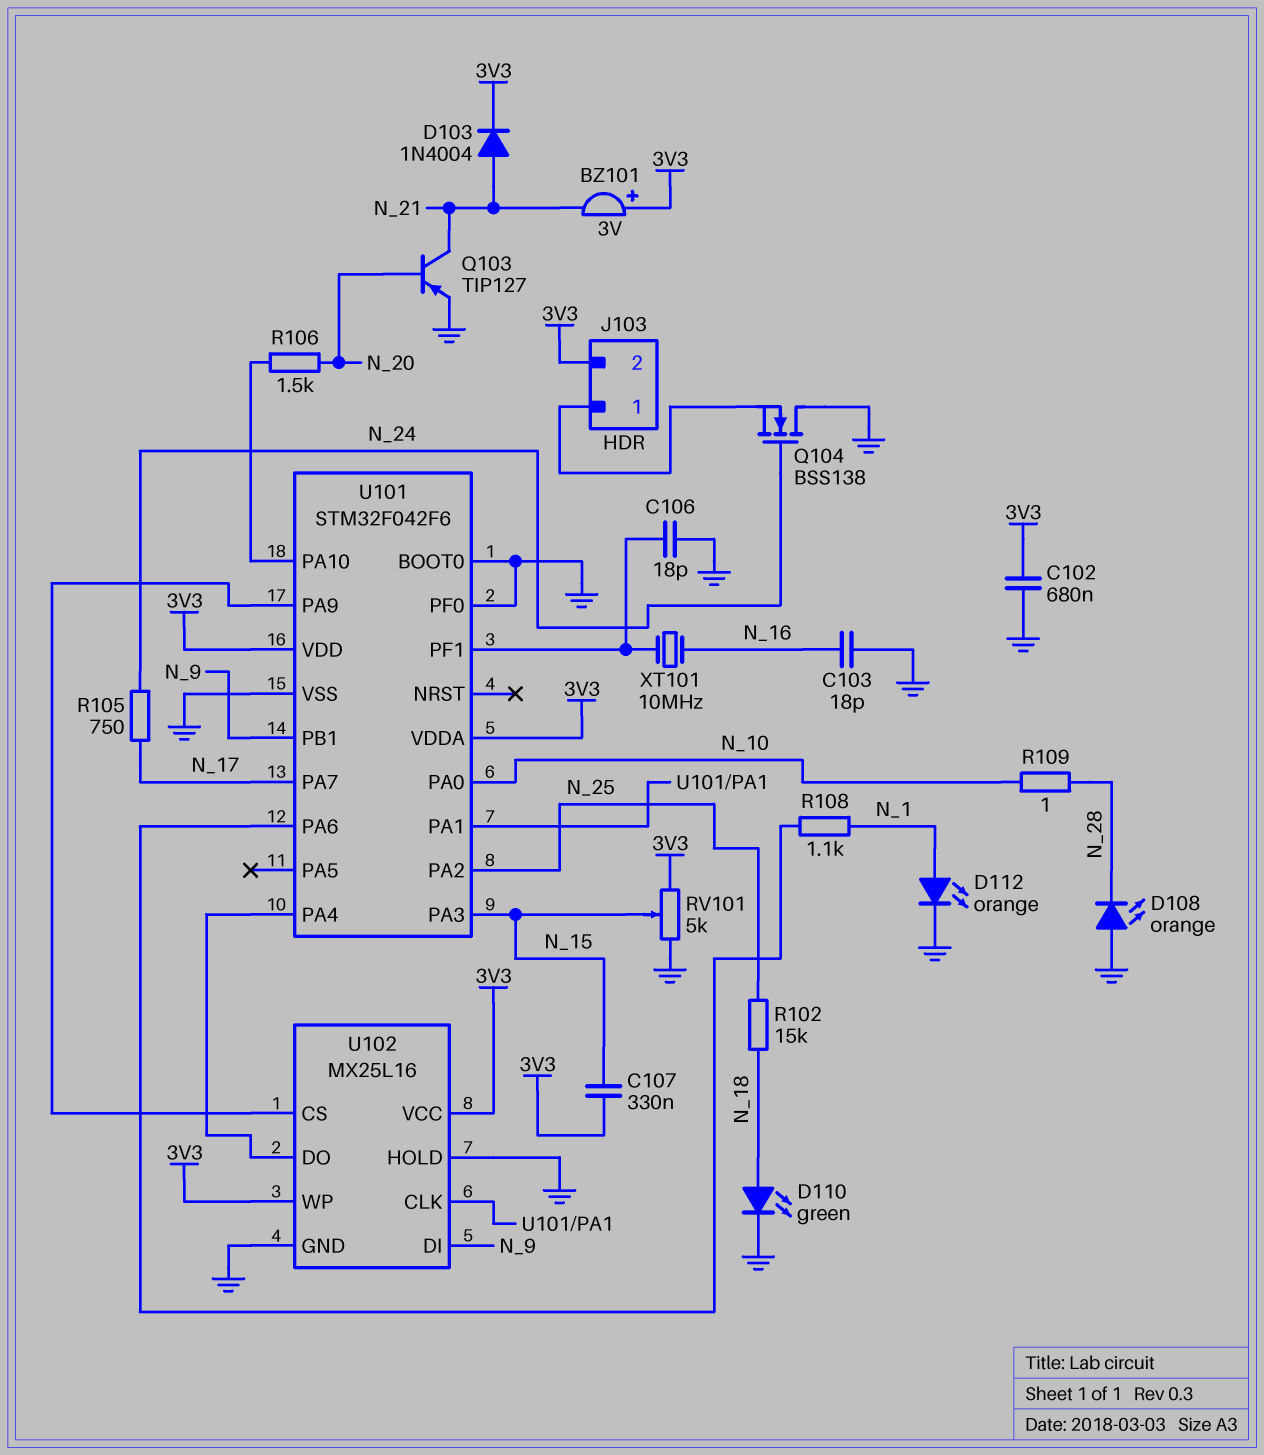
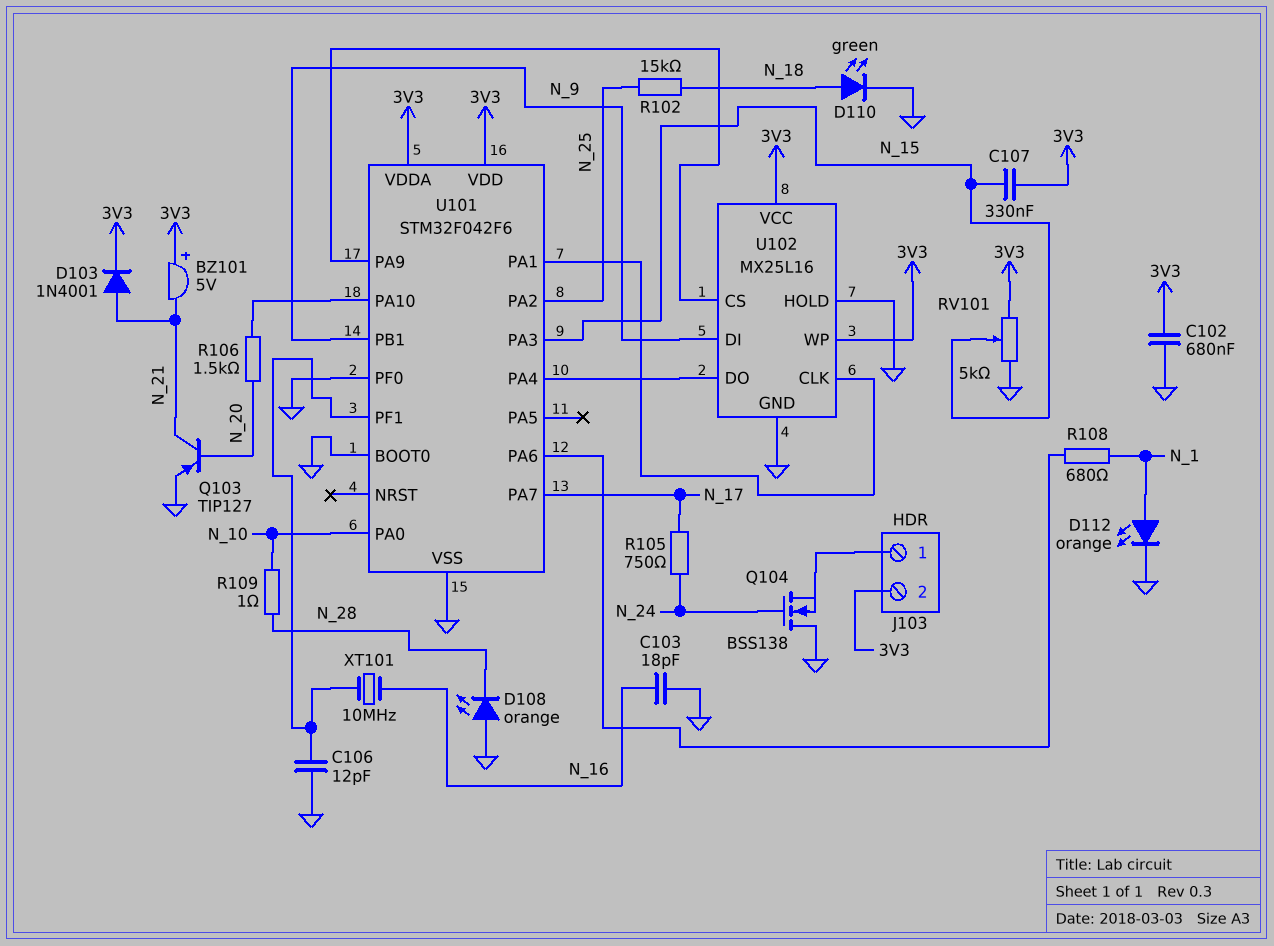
BZ101: buzzer 3V (plus 3V3, minus N_21) -> buzzer 5V (plus 3V3, minus N_21)
C106: 18pF (GND, U101/PF1) -> 12pF (GND, U101/PF1)
D103: diode 1N4004 (A N_21, K 3V3) -> diode 1N4001 (A N_21, K 3V3)
R108: 1.1k (N_1, U101/PA6) -> 680 (N_1, U101/PA6)

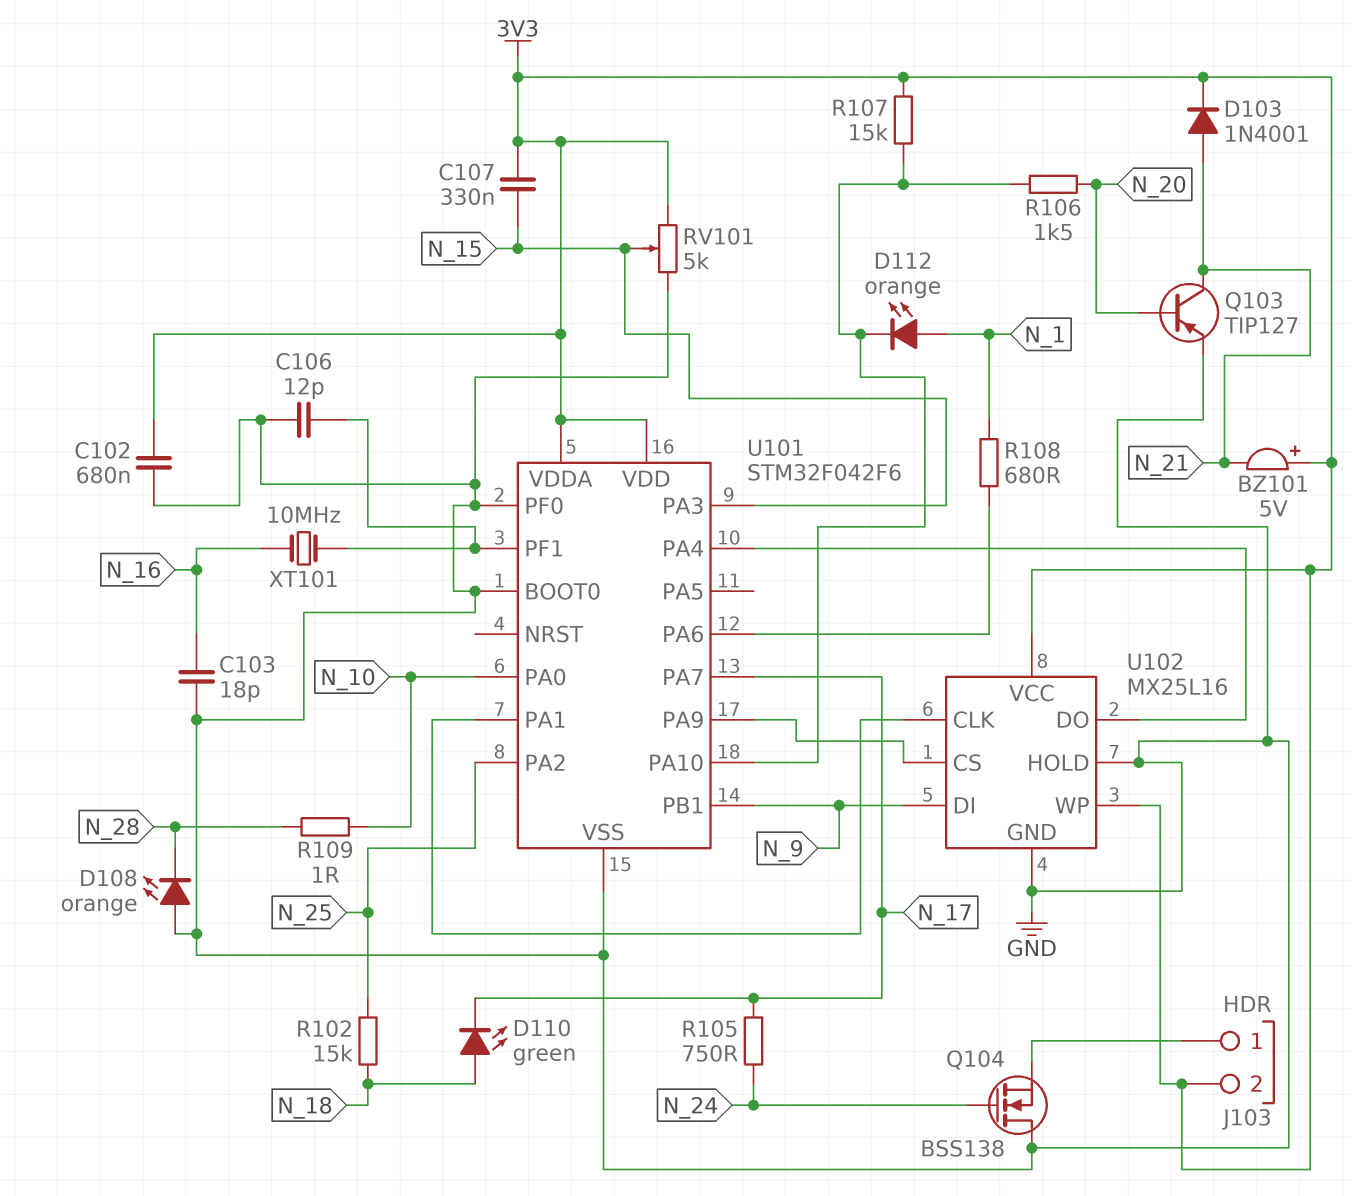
D110: LED green (A N_18, K GND) -> LED green (A N_18, K N_17)
D112: LED orange (A N_1, K GND) -> LED orange (A N_1, K U101/PA10)
R107: none -> 15k (3V3, U101/PA10)

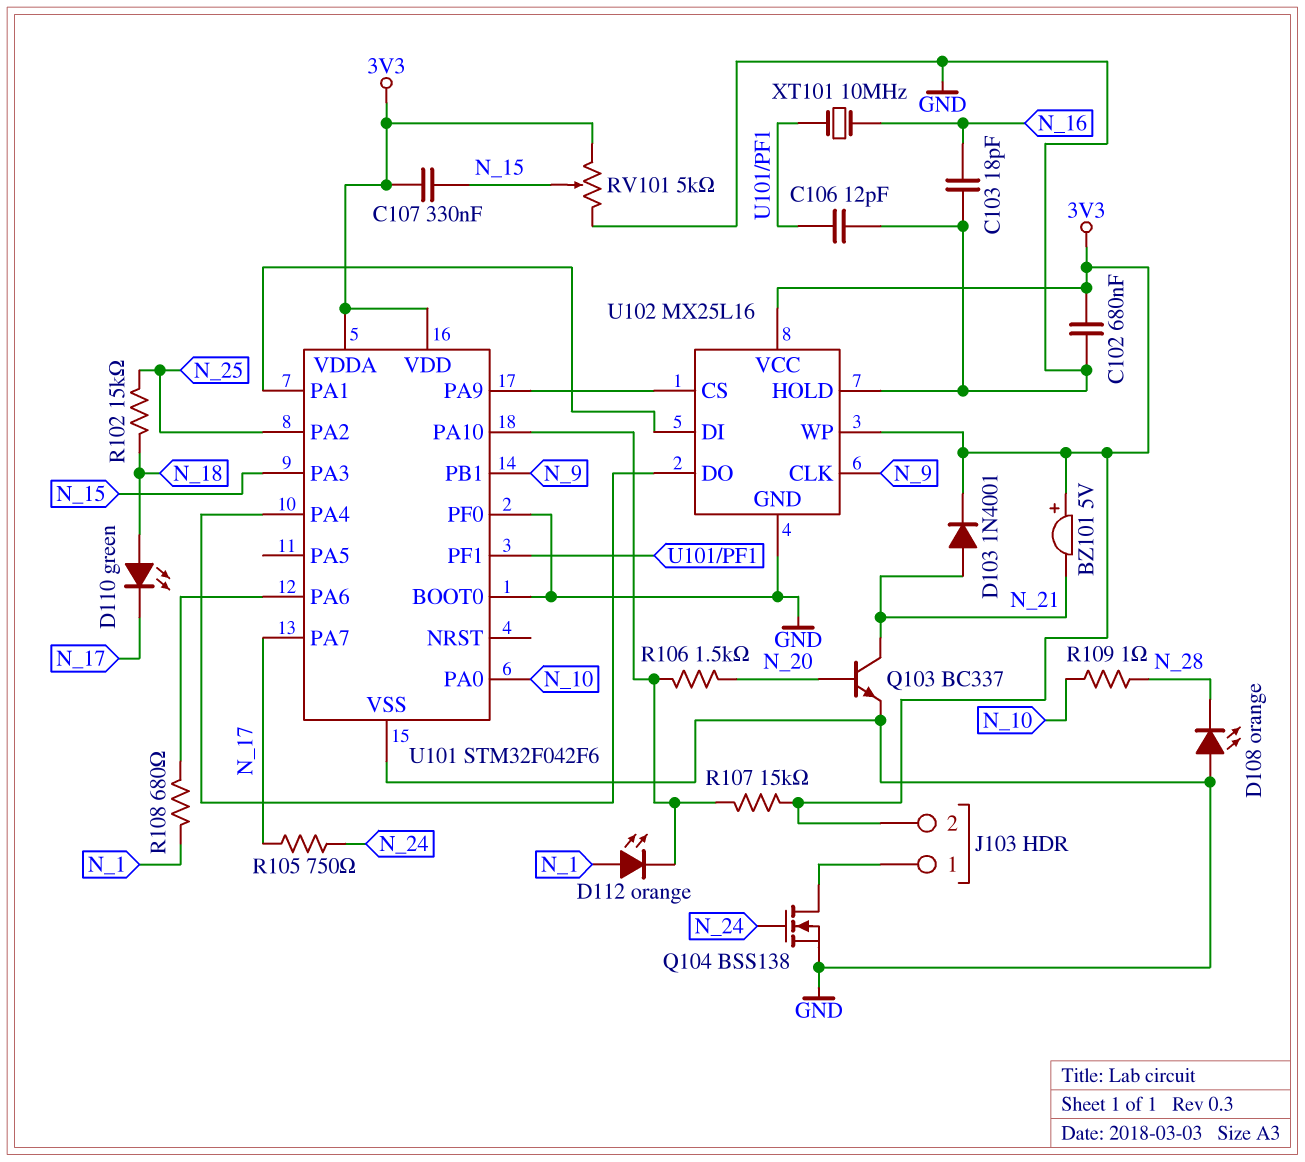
Q103: PNP TIP127 (B N_20, C N_21, E GND) -> NPN BC337 (B N_20, C N_21, E GND)
Q104: NMOS BSS138 (G N_24, D GND, S J103/1) -> NMOS BSS138 (G N_24, D J103/1, S GND)
U102 pin CLK: U101/PA1 -> N_9
U102 pin DI: N_9 -> U101/PA1

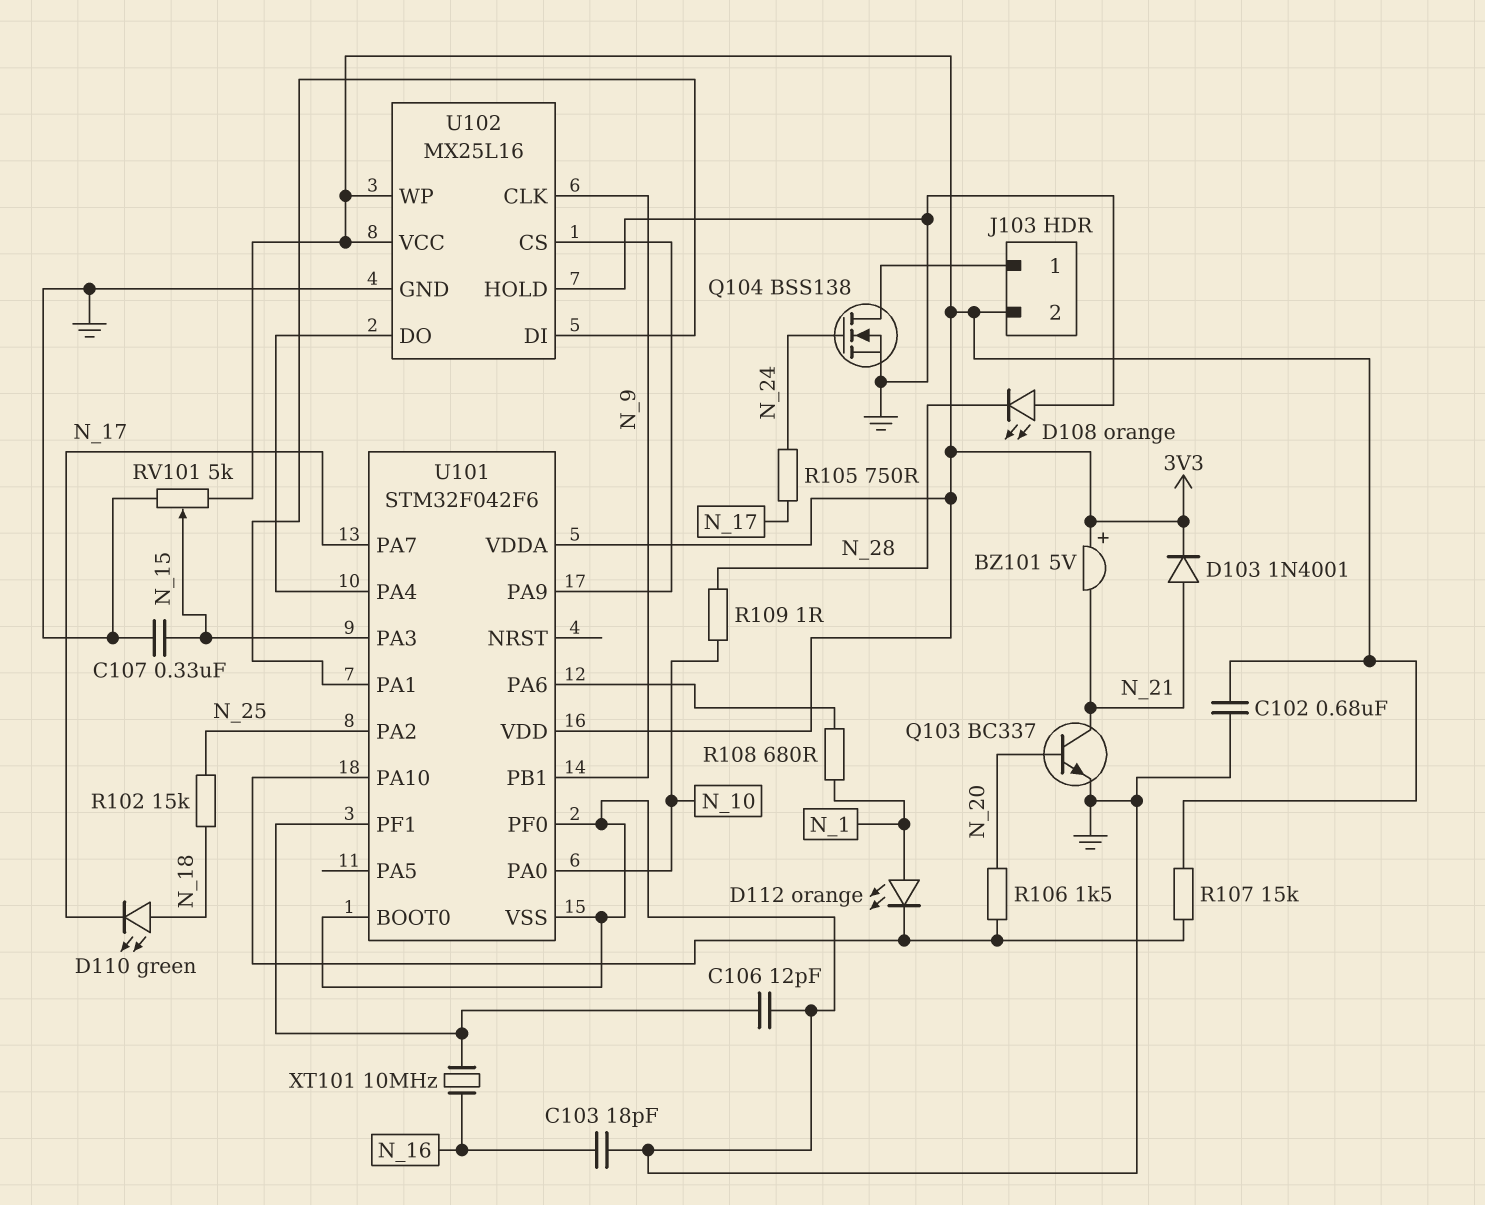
C107: 330nF (3V3, N_15) -> 330nF (GND, N_15)

